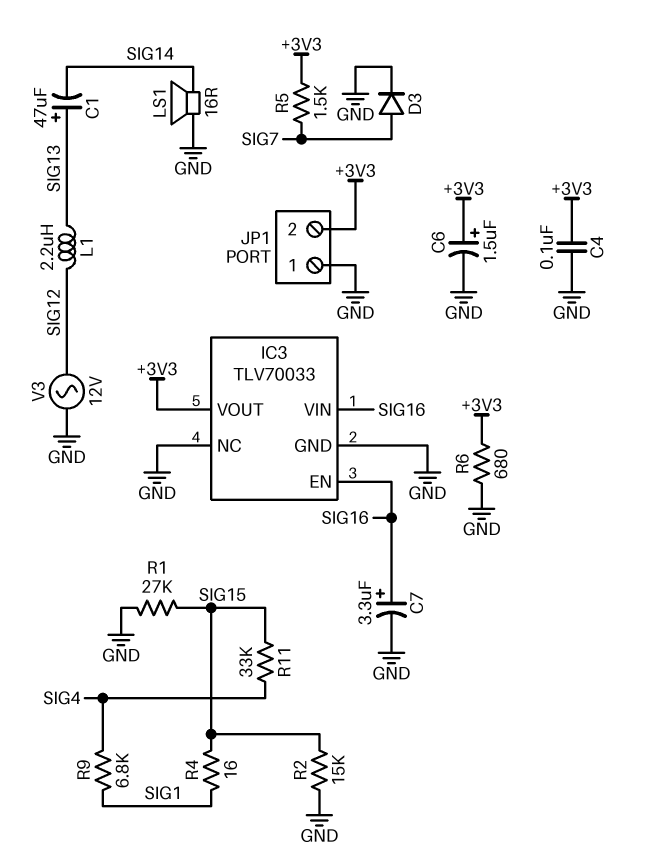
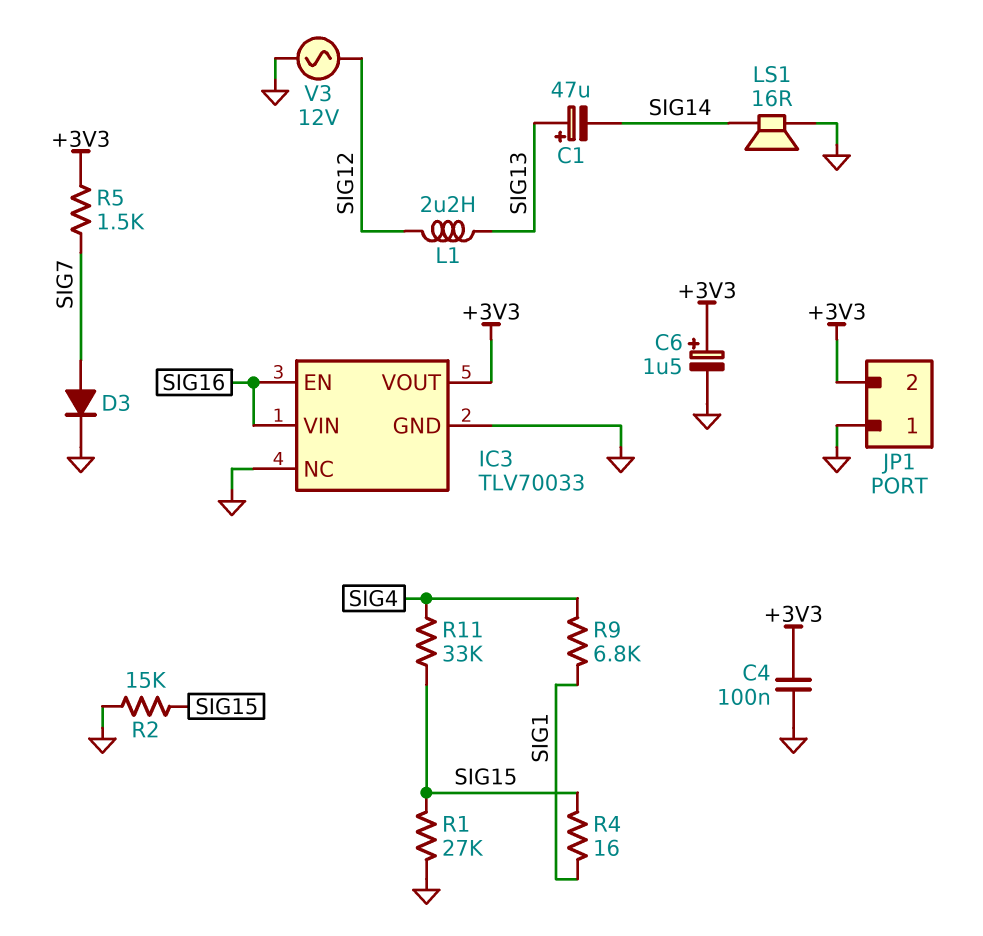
C7: 3.3uF (plus SIG16, minus GND) -> none
R6: 680 (+3V3, GND) -> none

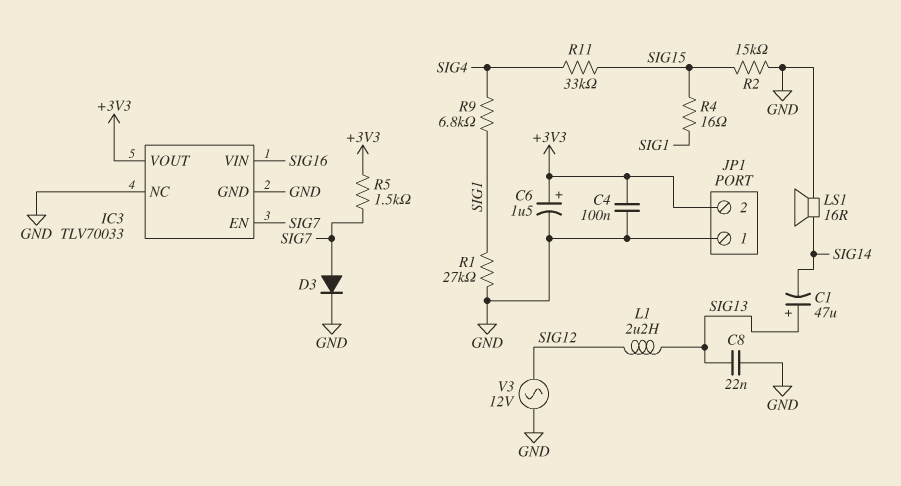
C8: none -> 22nF (GND, SIG13)
IC3 pin EN: SIG16 -> SIG7
R1: 27k (GND, SIG15) -> 27k (GND, SIG1)

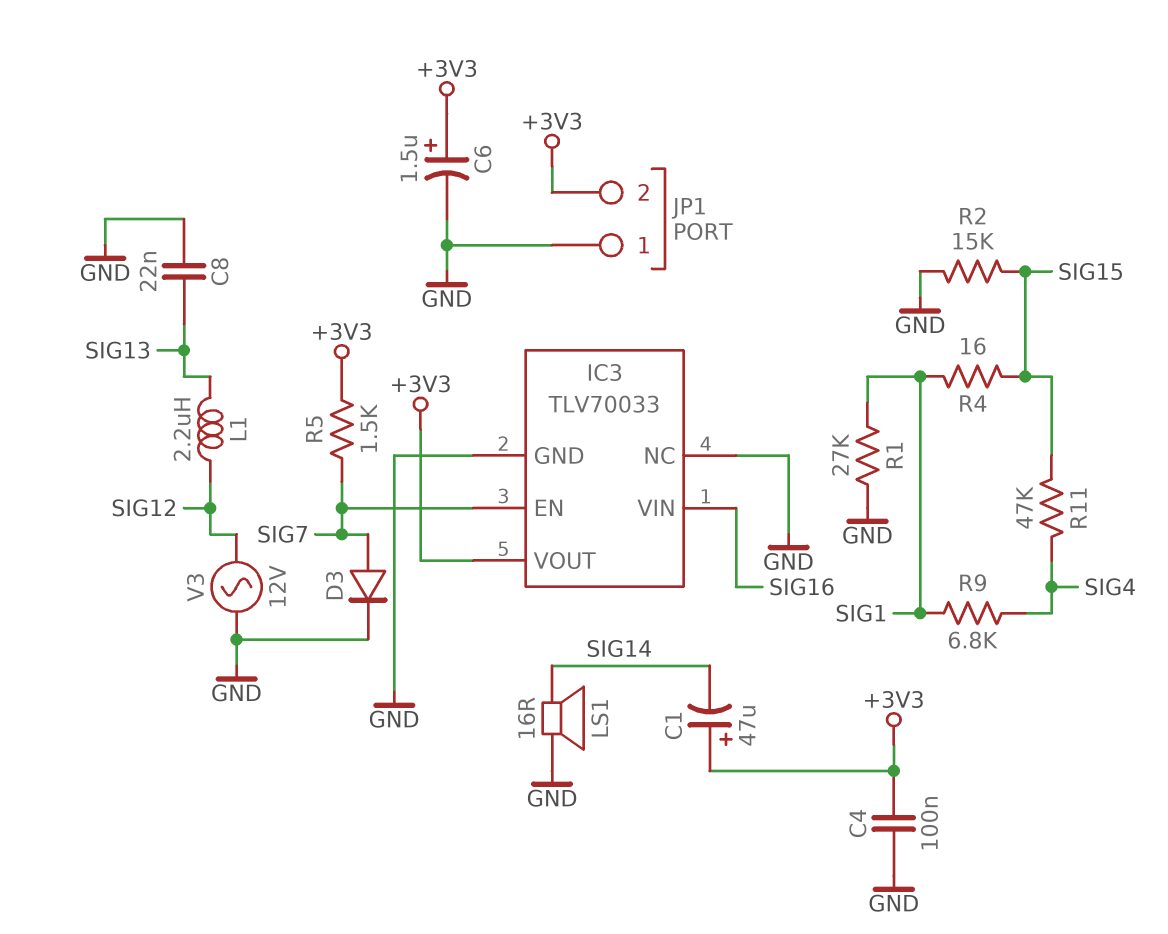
C1: 47uF (plus SIG13, minus SIG14) -> 47uF (plus +3V3, minus SIG14)
R11: 33k (SIG4, SIG15) -> 47k (SIG4, SIG15)

